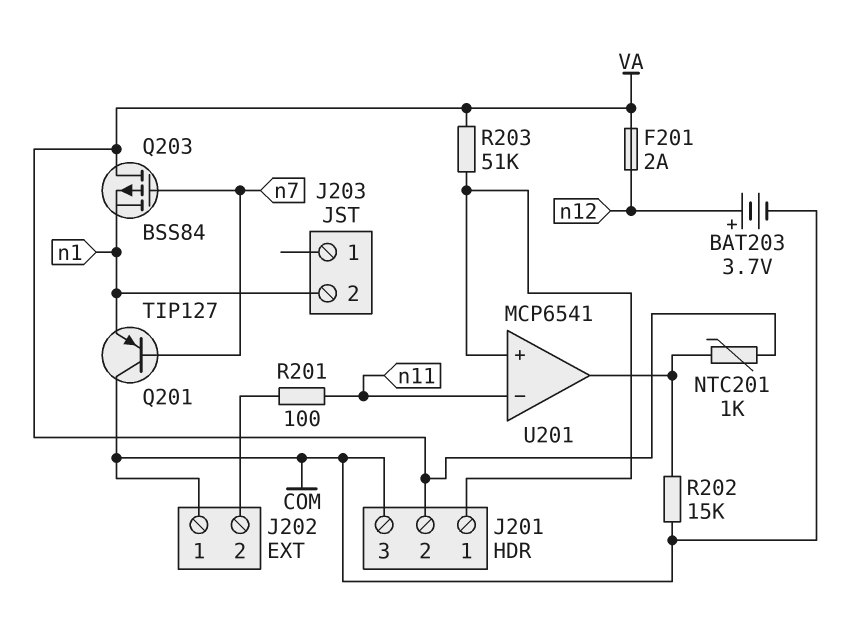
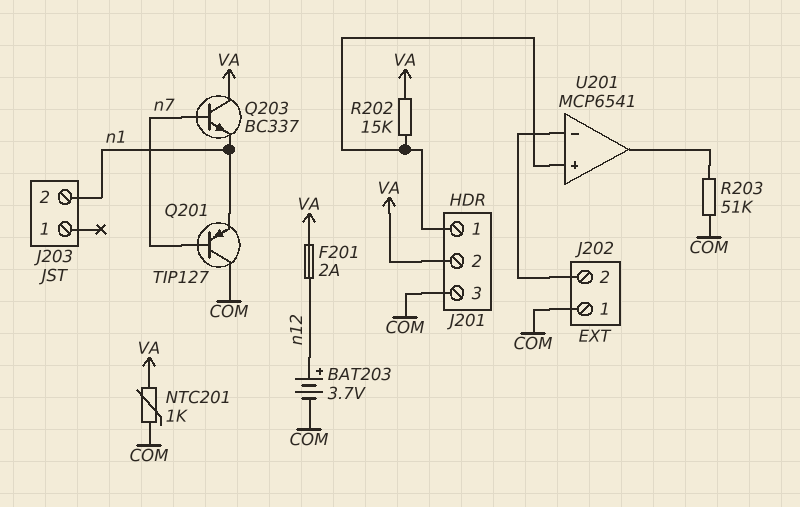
NTC201: 1k (U201/out, VA) -> 1k (COM, VA)
Q203: PMOS BSS84 (G n7, D VA, S n1) -> NPN BC337 (B n7, C VA, E n1)
R201: 100 (J202/2, n11) -> none
R202: 15k (COM, U201/out) -> 15k (J201/1, VA)
R203: 51k (J201/1, VA) -> 51k (COM, U201/out)
U201 pin in-: n11 -> J202/2

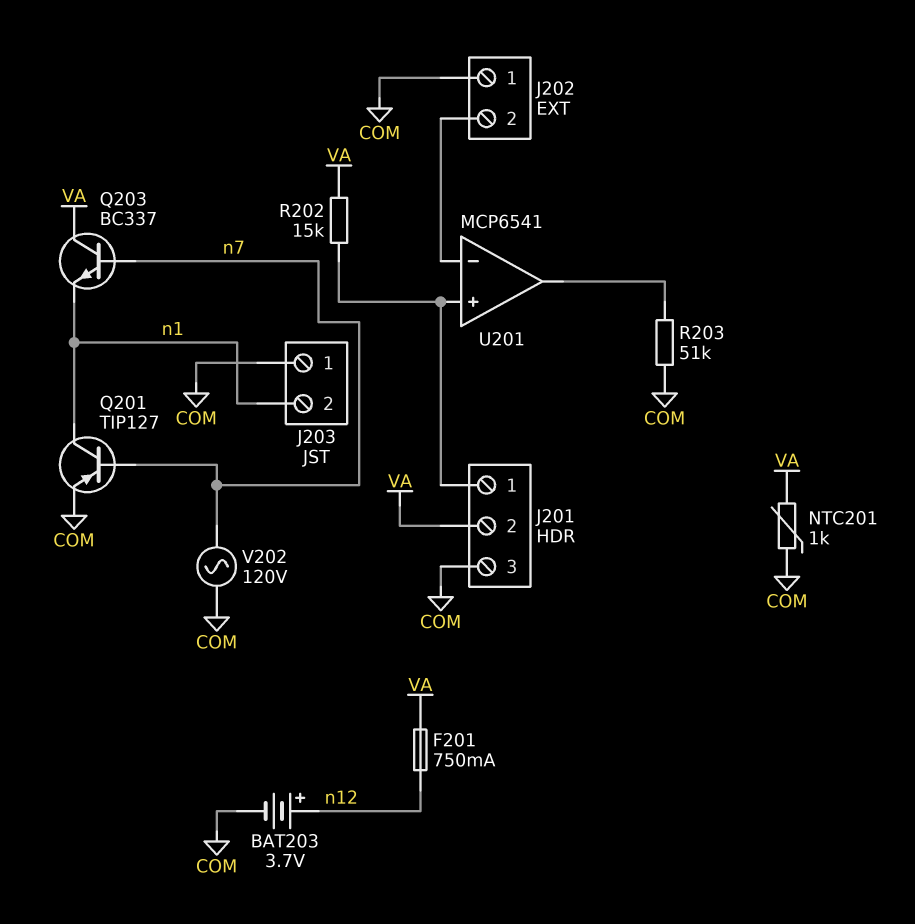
F201: 2A (VA, n12) -> 750mA (VA, n12)
J203 pin 1: none -> COM
Q201: PNP TIP127 (B n7, C COM, E n1) -> PNP TIP127 (B n7, C n1, E COM)
V202: none -> AC 120V (COM, n7)

